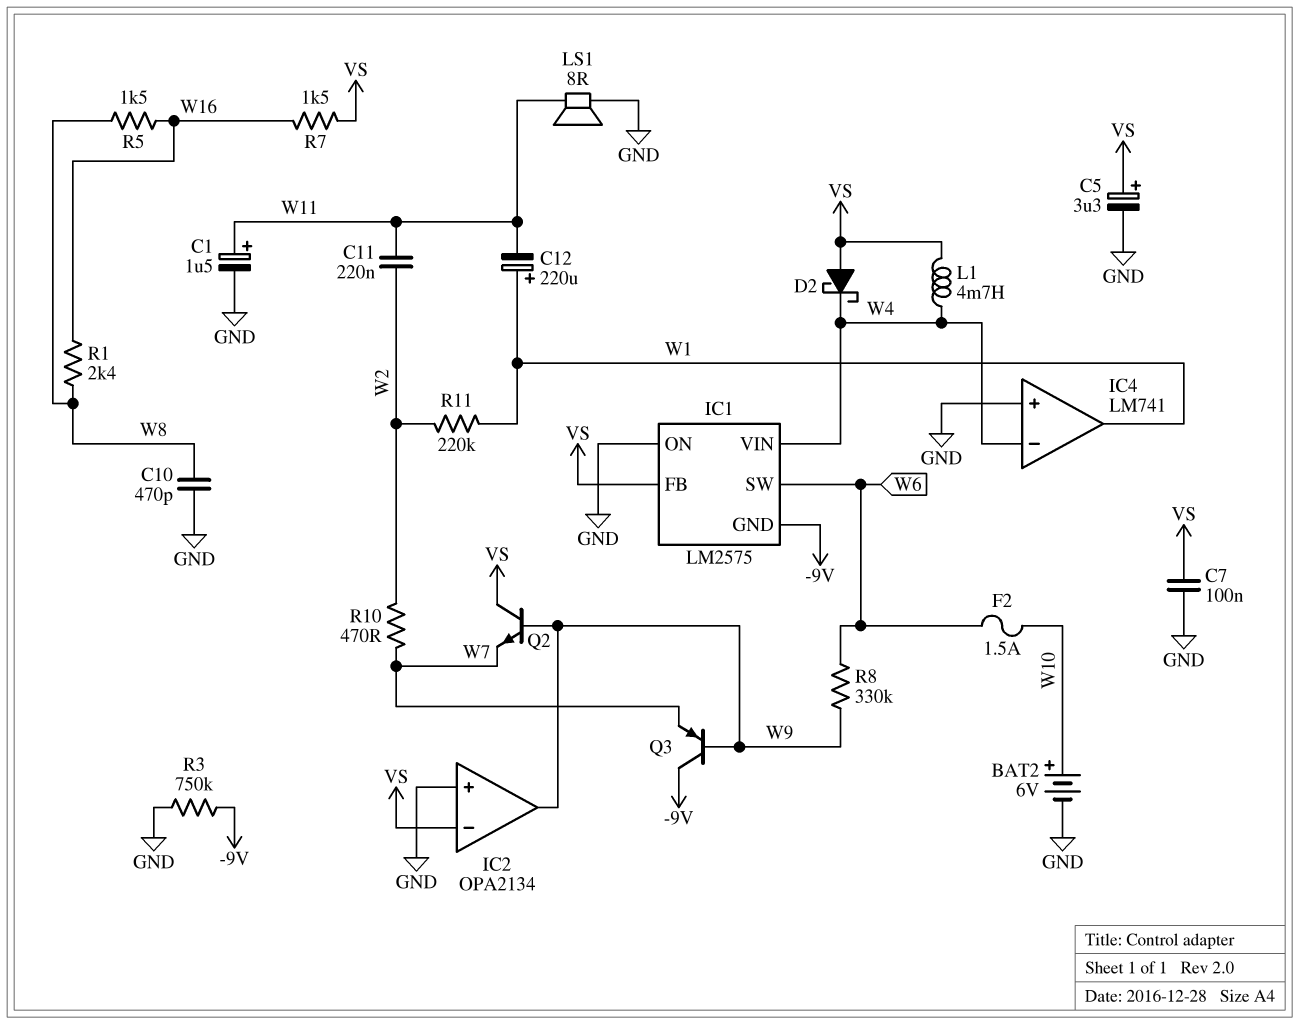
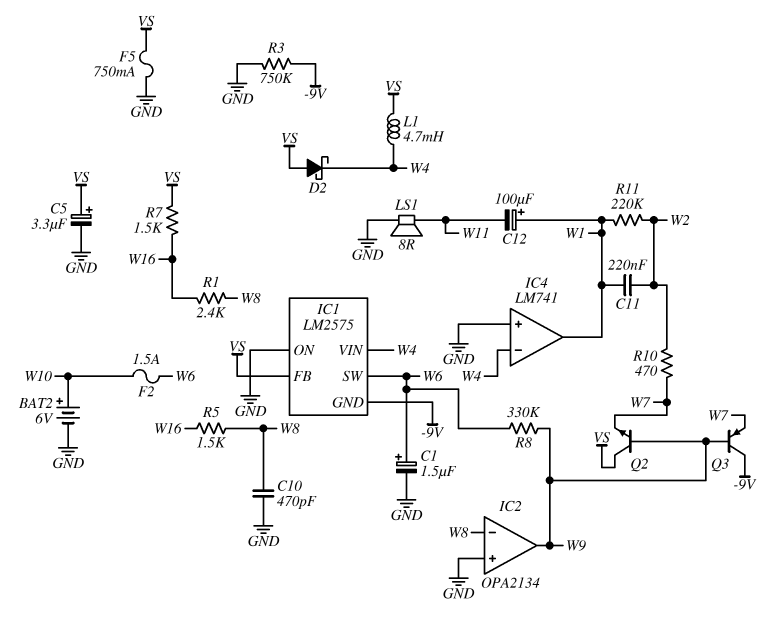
C1: 1.5uF (plus W11, minus GND) -> 1.5uF (plus W6, minus GND)
C7: 100nF (GND, VS) -> none
C11: 220nF (W2, W11) -> 220nF (W1, W2)
C12: 220uF (plus W1, minus W11) -> 100uF (plus W1, minus W11)
F5: none -> 750mA (GND, VS)
IC2 pin in-: VS -> W8

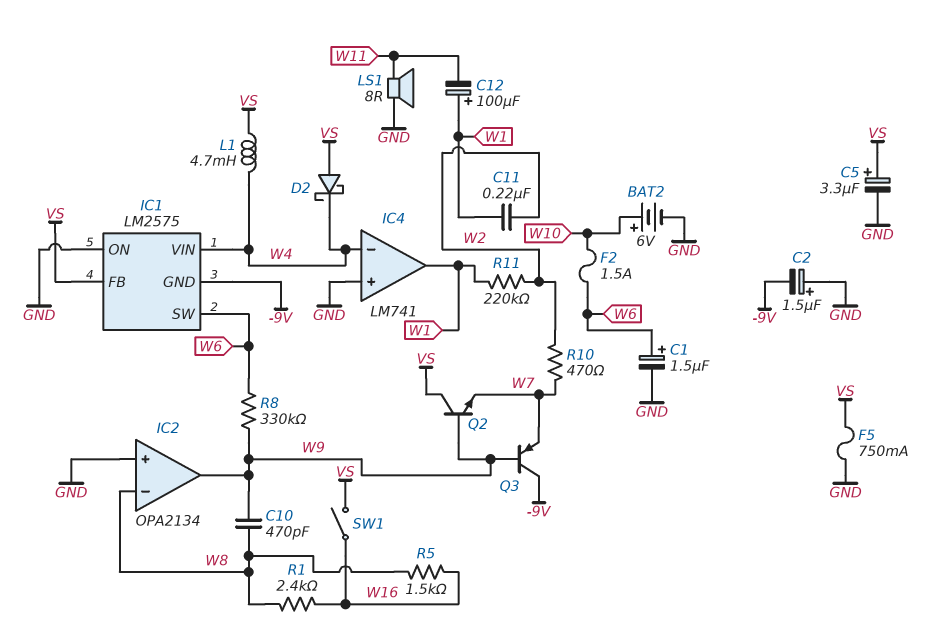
C2: none -> 1.5uF (plus GND, minus -9V)
C10: 470pF (GND, W8) -> 470pF (W8, W9)
R3: 750k (-9V, GND) -> none
R7: 1.5k (VS, W16) -> none
SW1: none -> switch (VS, W16)

